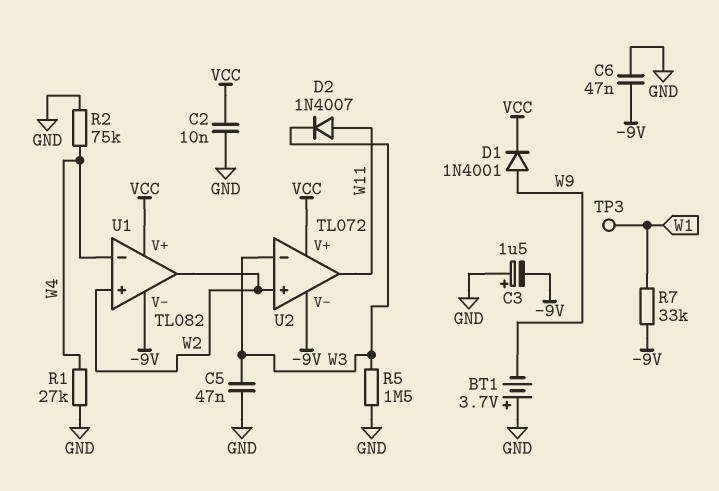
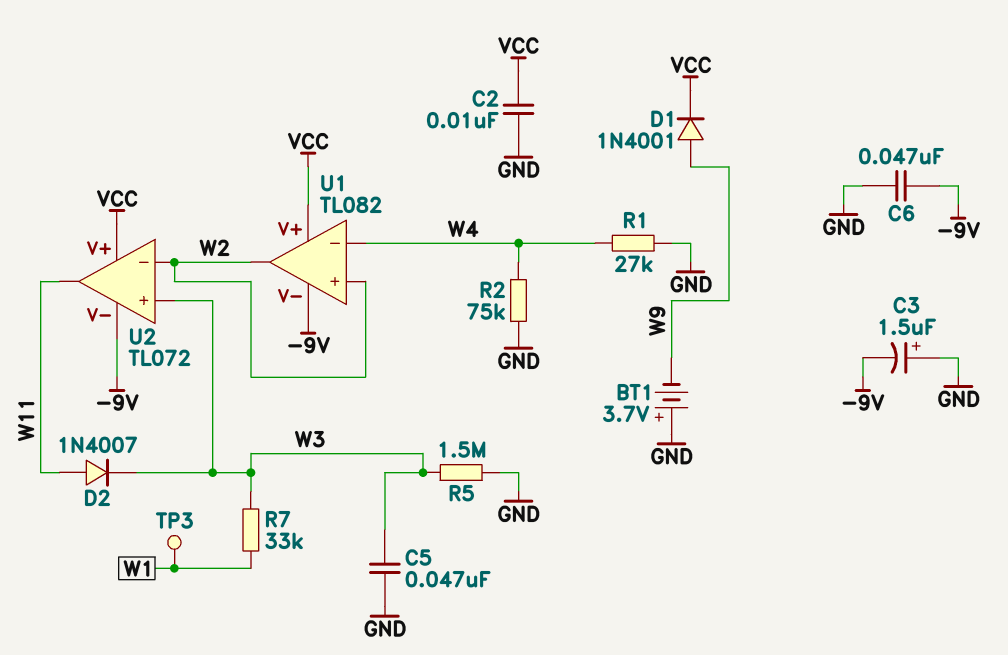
R7: 33k (-9V, W1) -> 33k (W1, W3)
U2 pin in+: W2 -> W3
U2 pin in-: W3 -> W2

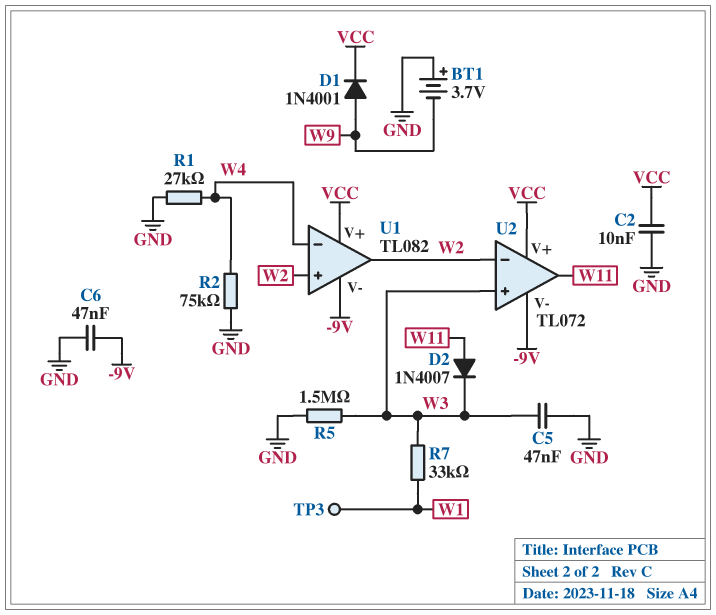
C3: 1.5uF (plus GND, minus -9V) -> none

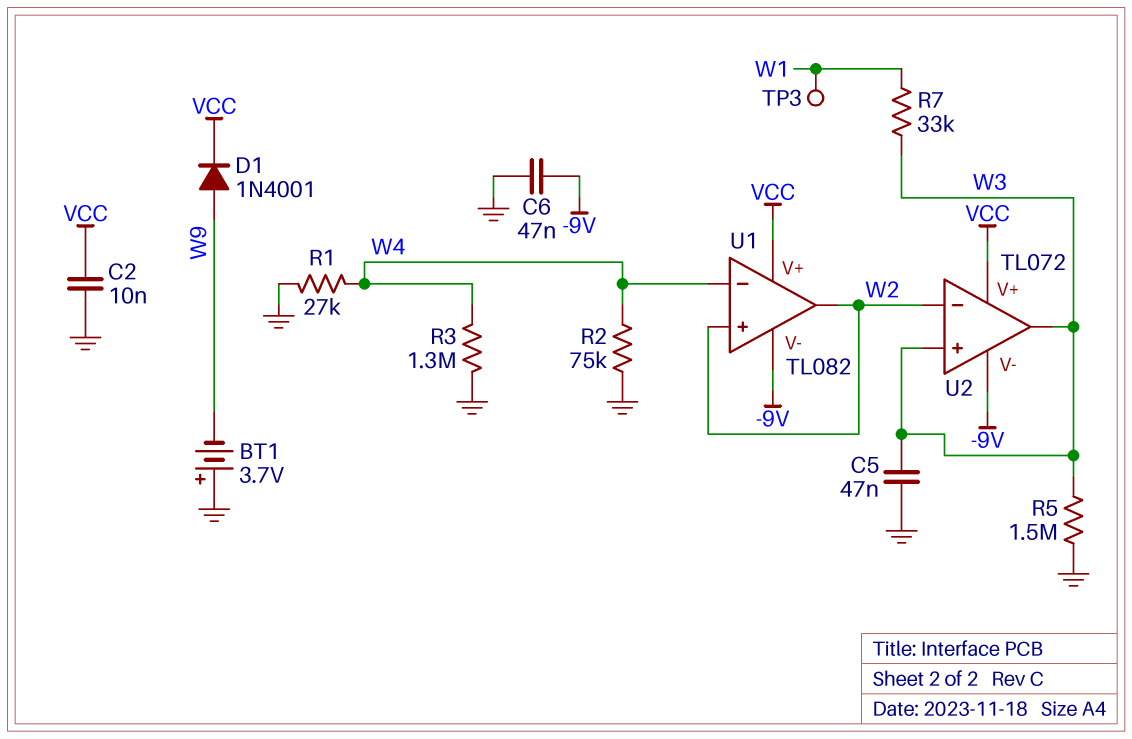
D2: diode 1N4007 (A W11, K W3) -> none
R3: none -> 1.3M (GND, W4)
U2 pin out: W11 -> W3

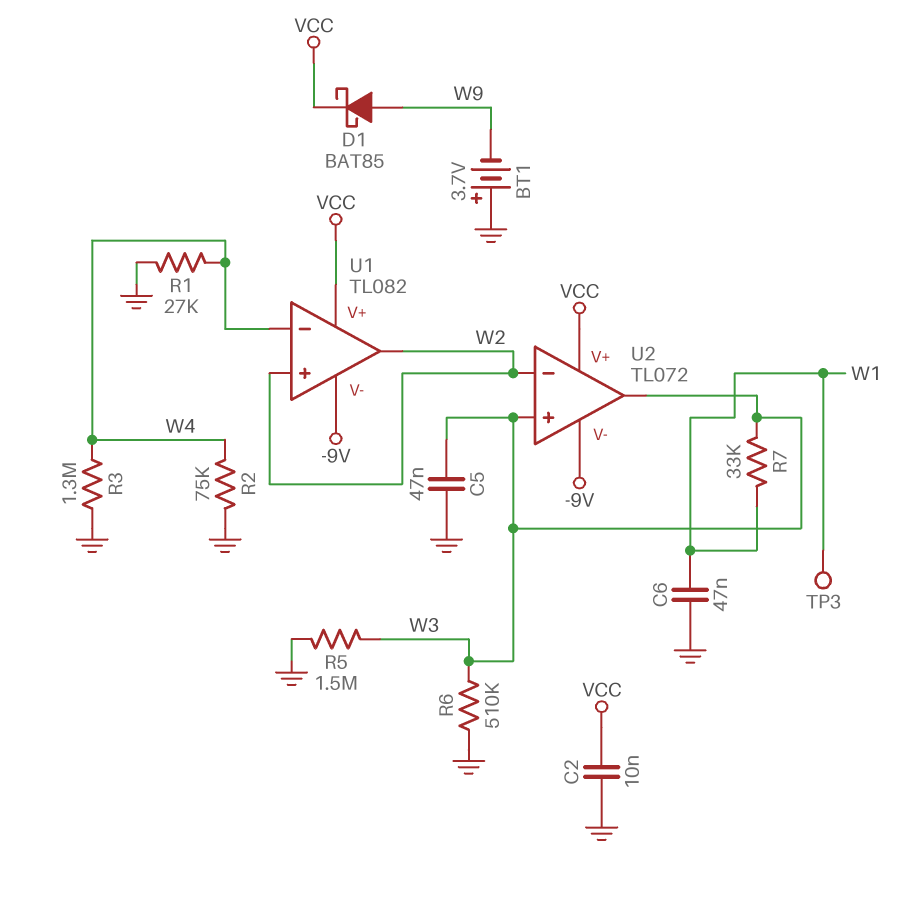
C6: 47nF (-9V, GND) -> 47nF (GND, W1)
D1: diode 1N4001 (A W9, K VCC) -> schottky BAT85 (A W9, K VCC)
R6: none -> 510k (GND, W3)

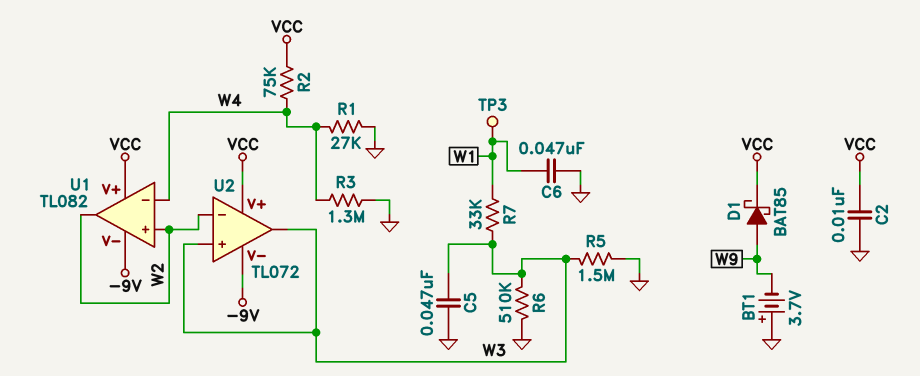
R2: 75k (GND, W4) -> 75k (VCC, W4)

